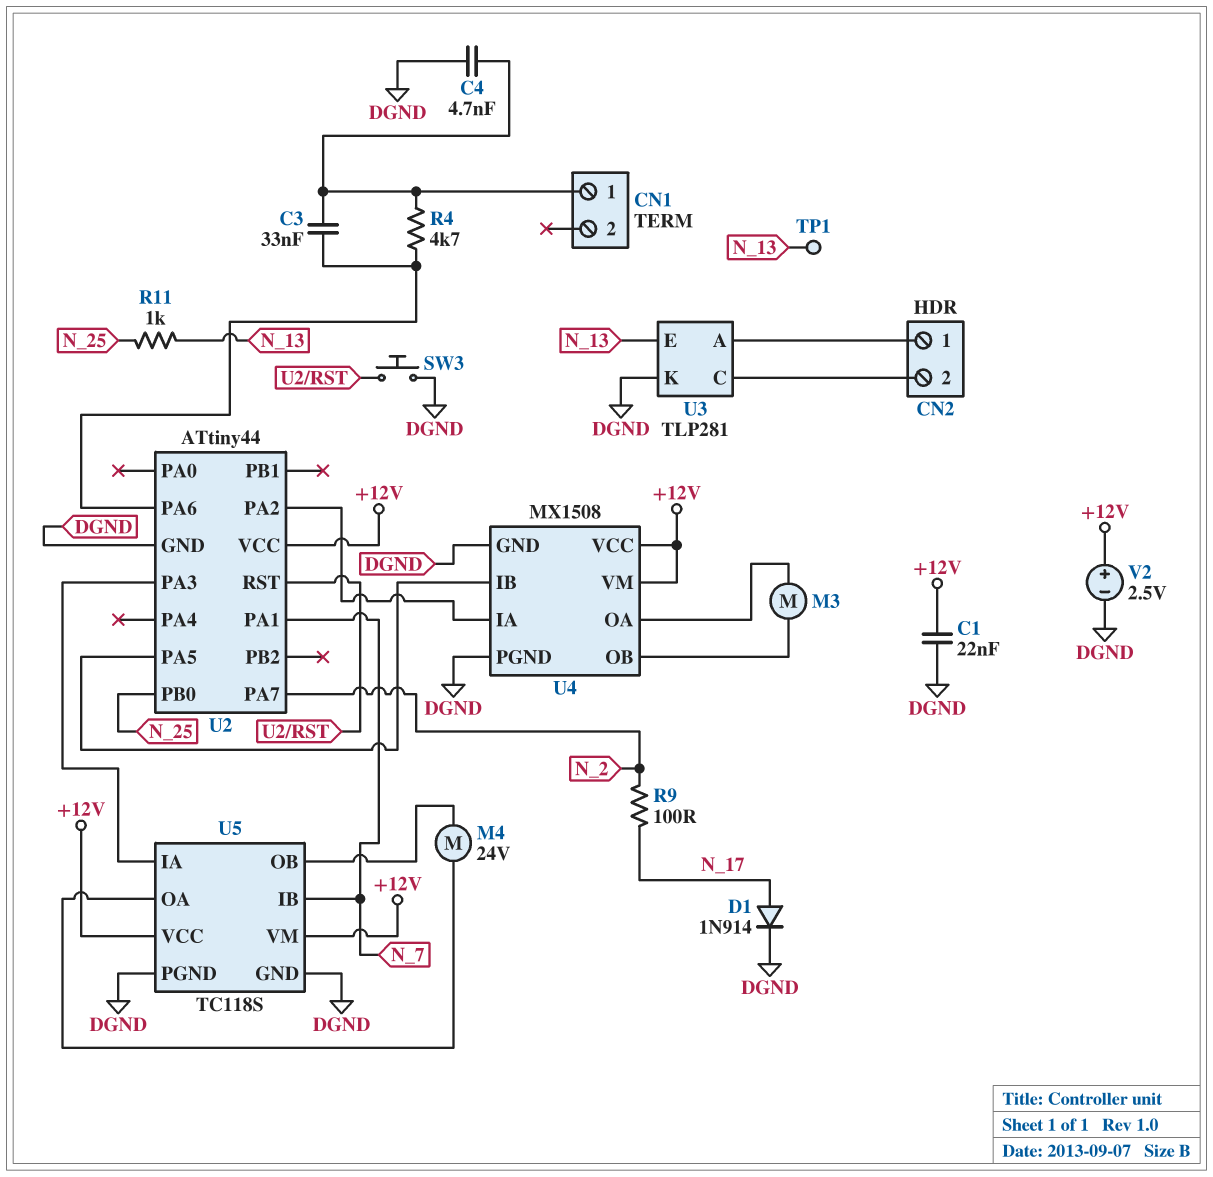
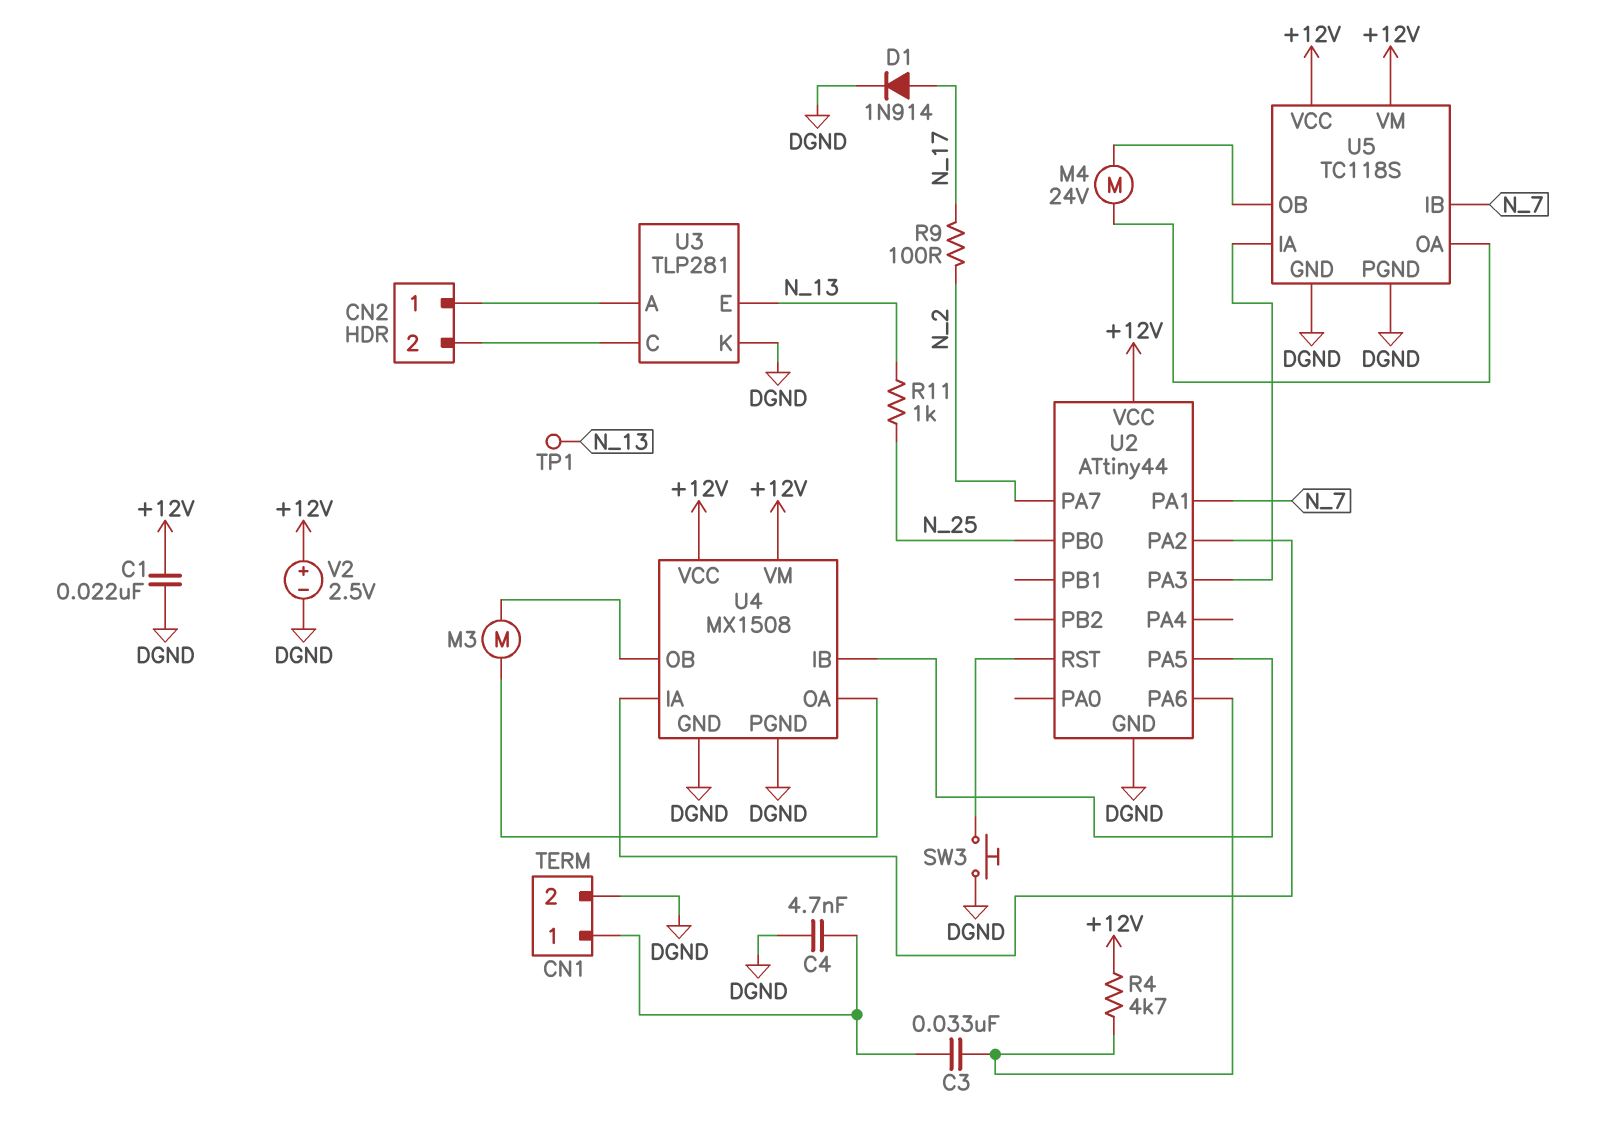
CN1 pin 2: none -> DGND
R4: 4.7k (CN1/1, U2/PA6) -> 4.7k (+12V, U2/PA6)

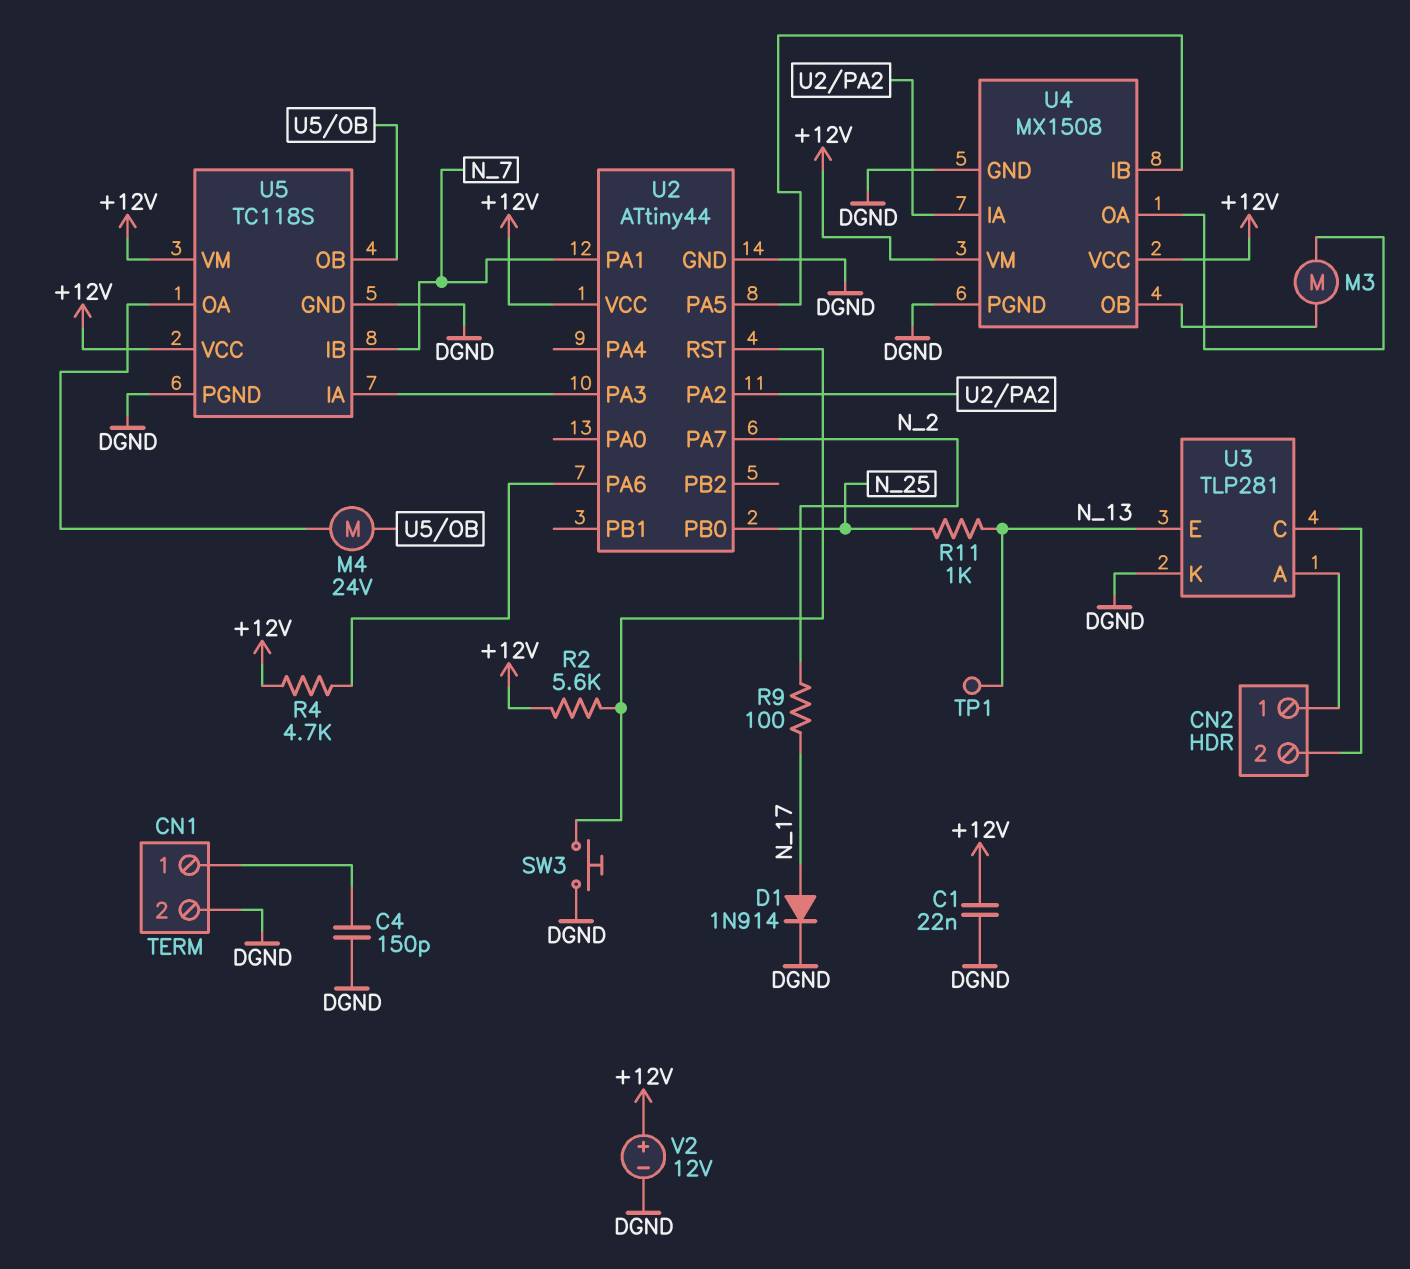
C3: 33nF (CN1/1, U2/PA6) -> none
C4: 4.7nF (CN1/1, DGND) -> 150pF (CN1/1, DGND)
R2: none -> 5.6k (+12V, U2/RST)
V2: 2.5V (plus +12V, minus DGND) -> 12V (plus +12V, minus DGND)

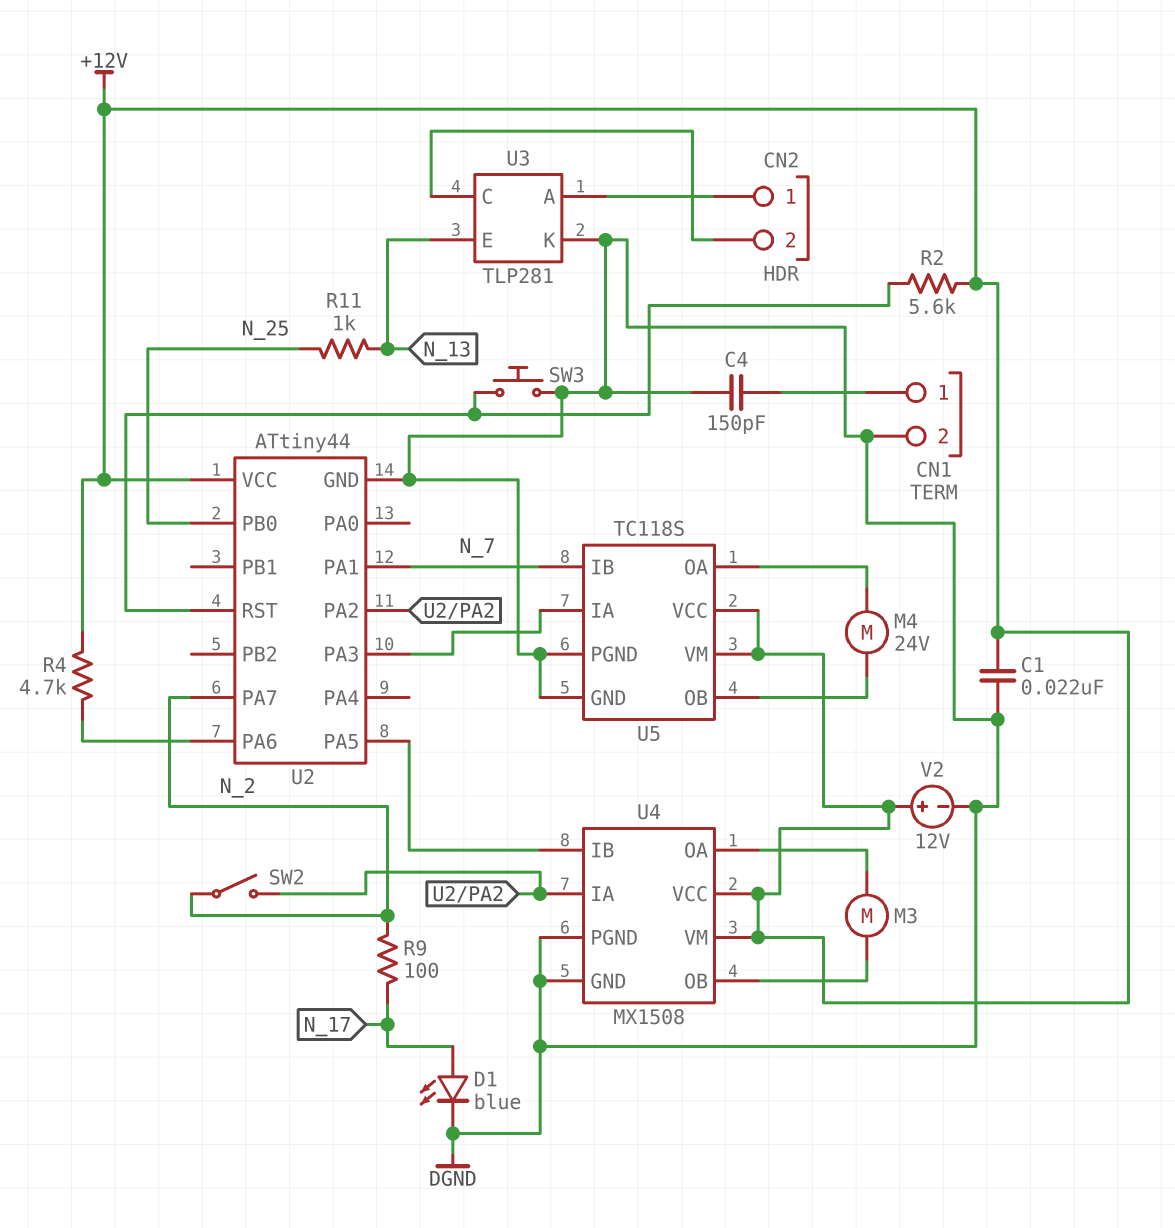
D1: diode 1N914 (A N_17, K DGND) -> LED blue (A N_17, K DGND)
SW2: none -> switch (N_2, U2/PA2)
TP1: test point (N_13) -> none

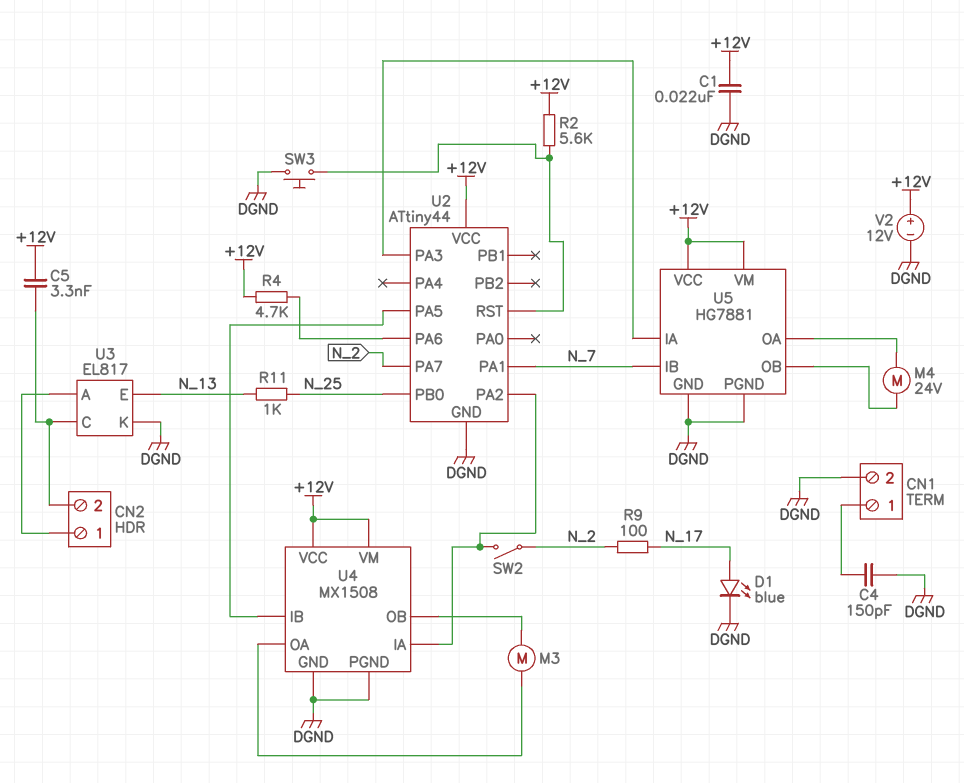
C5: none -> 3.3nF (+12V, CN2/2)
U3: TLP281 -> EL817
U5: TC118S -> HG7881

